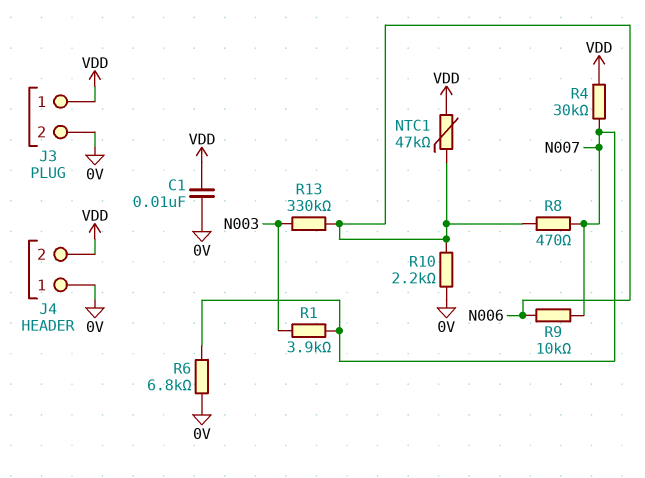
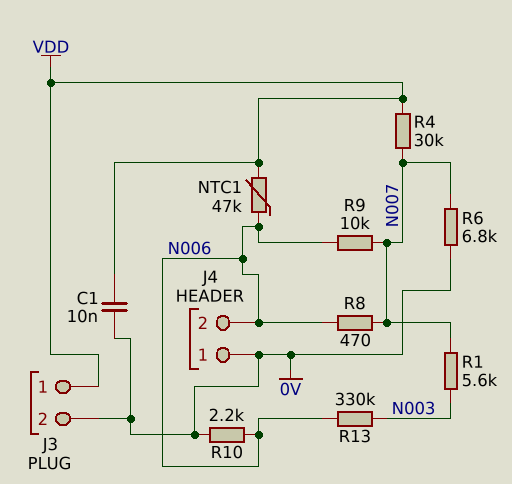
J4 pin 2: VDD -> N006
R1: 3.9k (N003, N007) -> 5.6k (N003, N007)

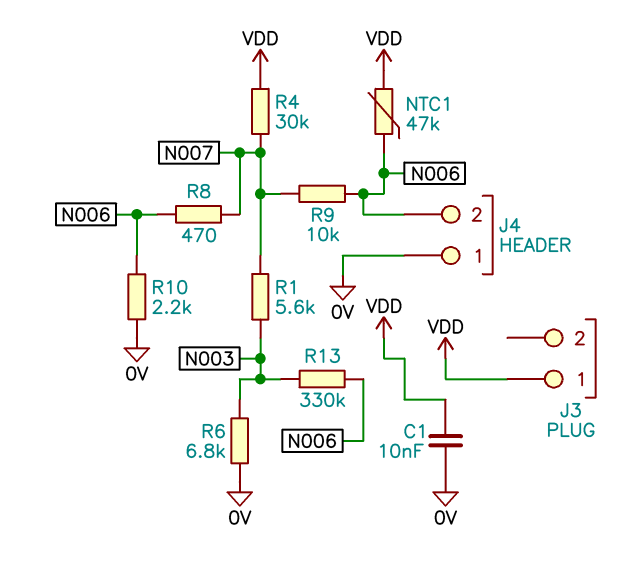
J3 pin 2: 0V -> none
R6: 6.8k (0V, N007) -> 6.8k (0V, N003)

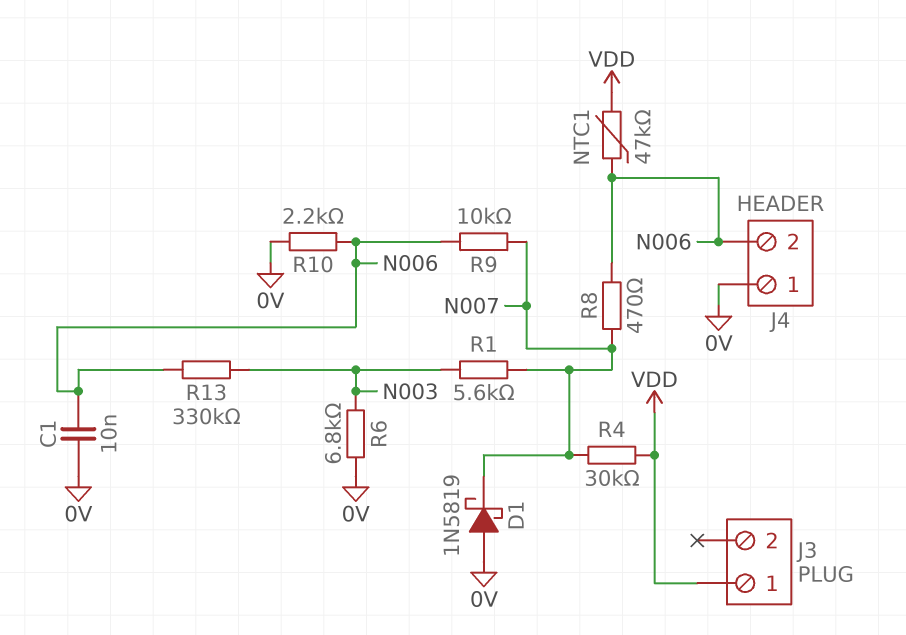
C1: 10nF (0V, VDD) -> 10nF (0V, N006)
D1: none -> schottky 1N5819 (A 0V, K N007)

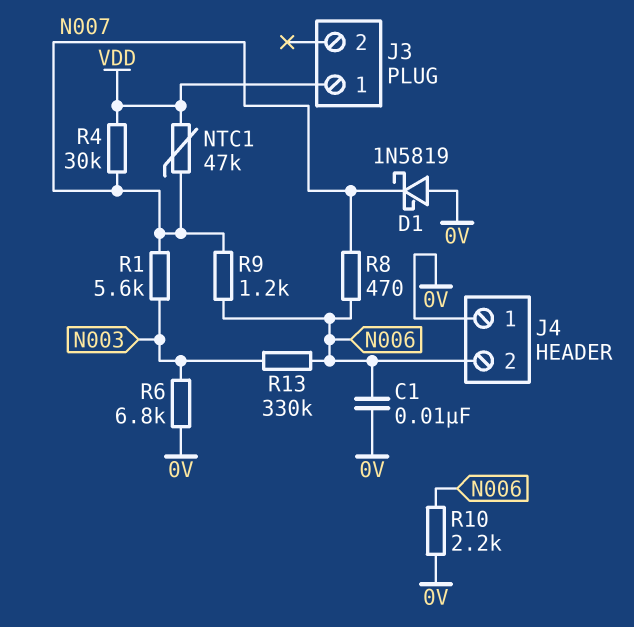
NTC1: 47k (N006, VDD) -> 47k (N007, VDD)
R9: 10k (N006, N007) -> 1.2k (N006, N007)

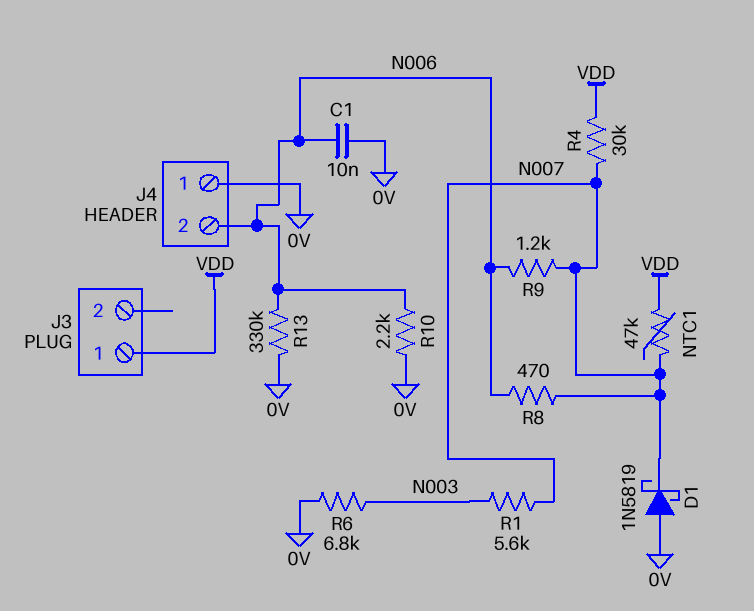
R13: 330k (N003, N006) -> 330k (0V, N006)

